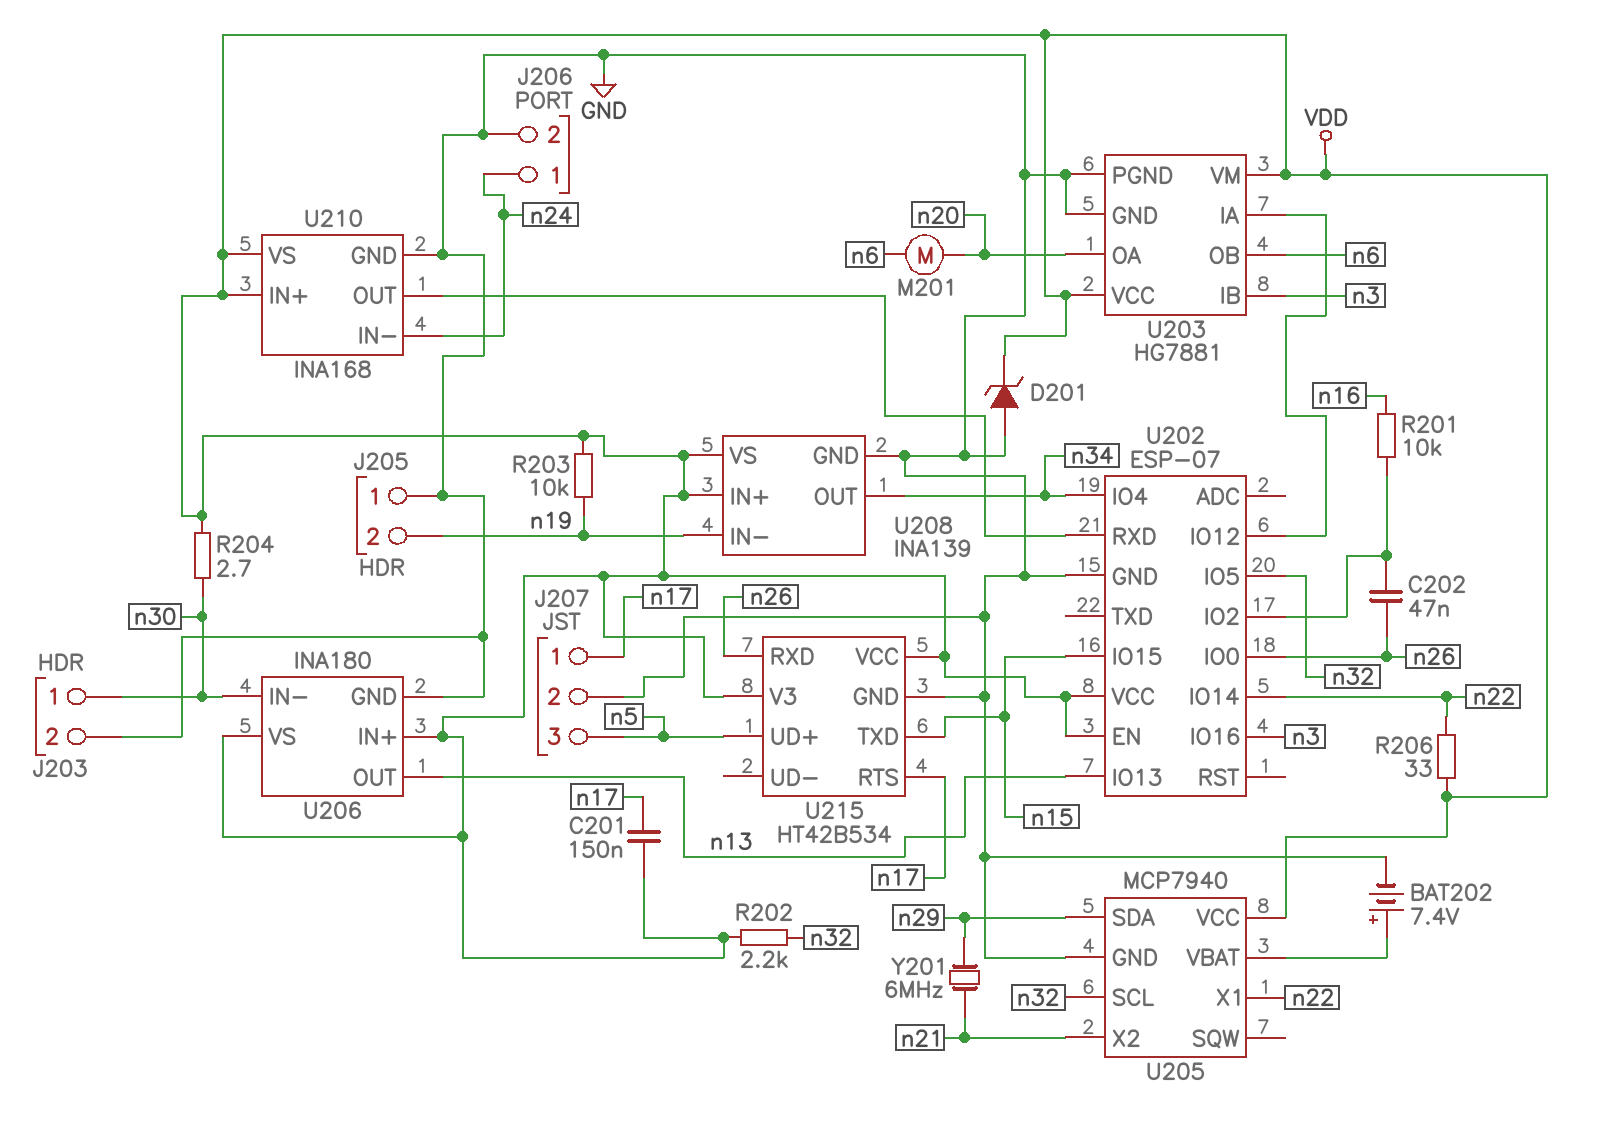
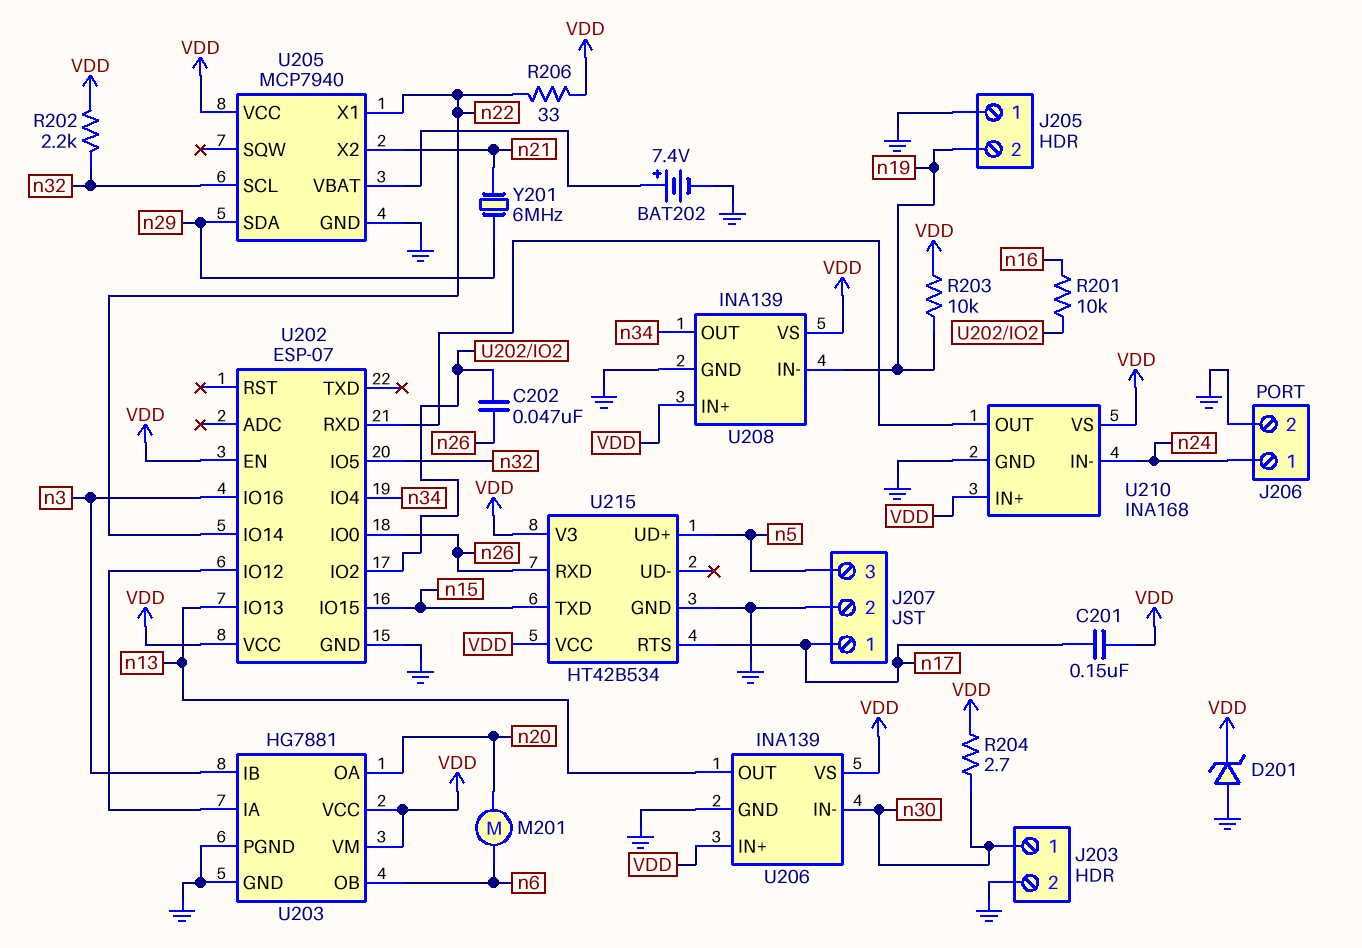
U206: INA180 -> INA139

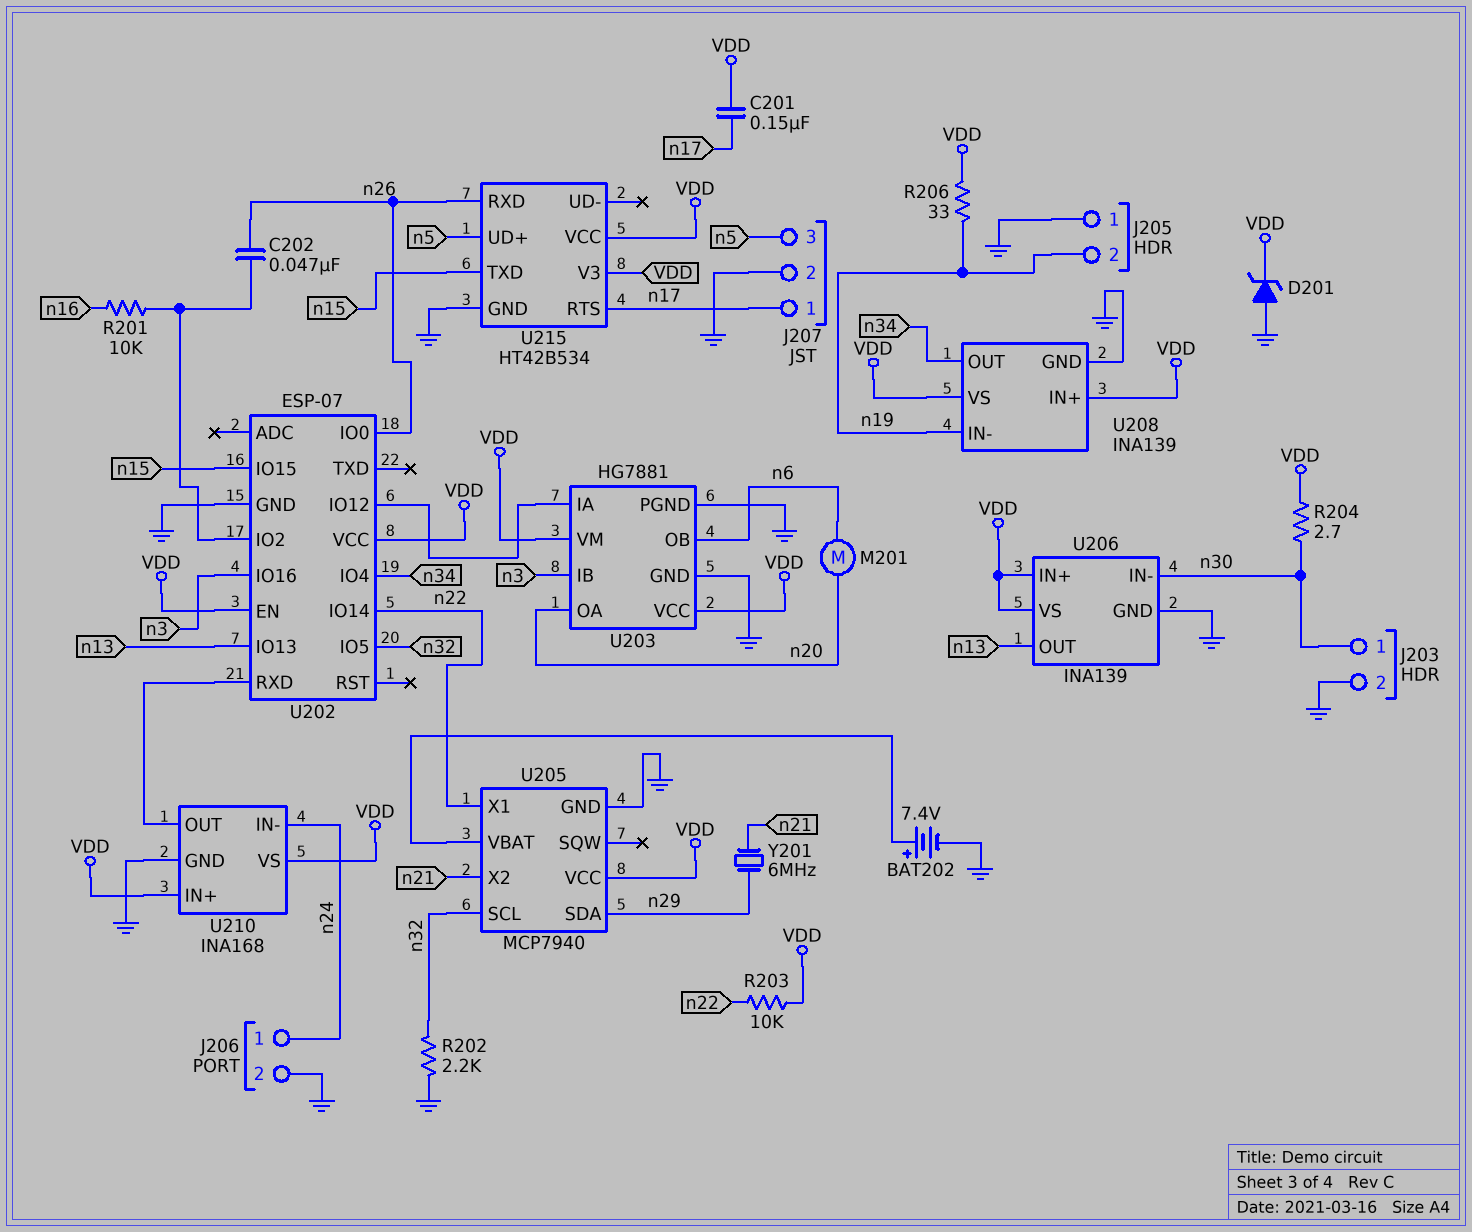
R202: 2.2k (VDD, n32) -> 2.2k (GND, n32)
R203: 10k (VDD, n19) -> 10k (VDD, n22)
R206: 33 (VDD, n22) -> 33 (VDD, n19)

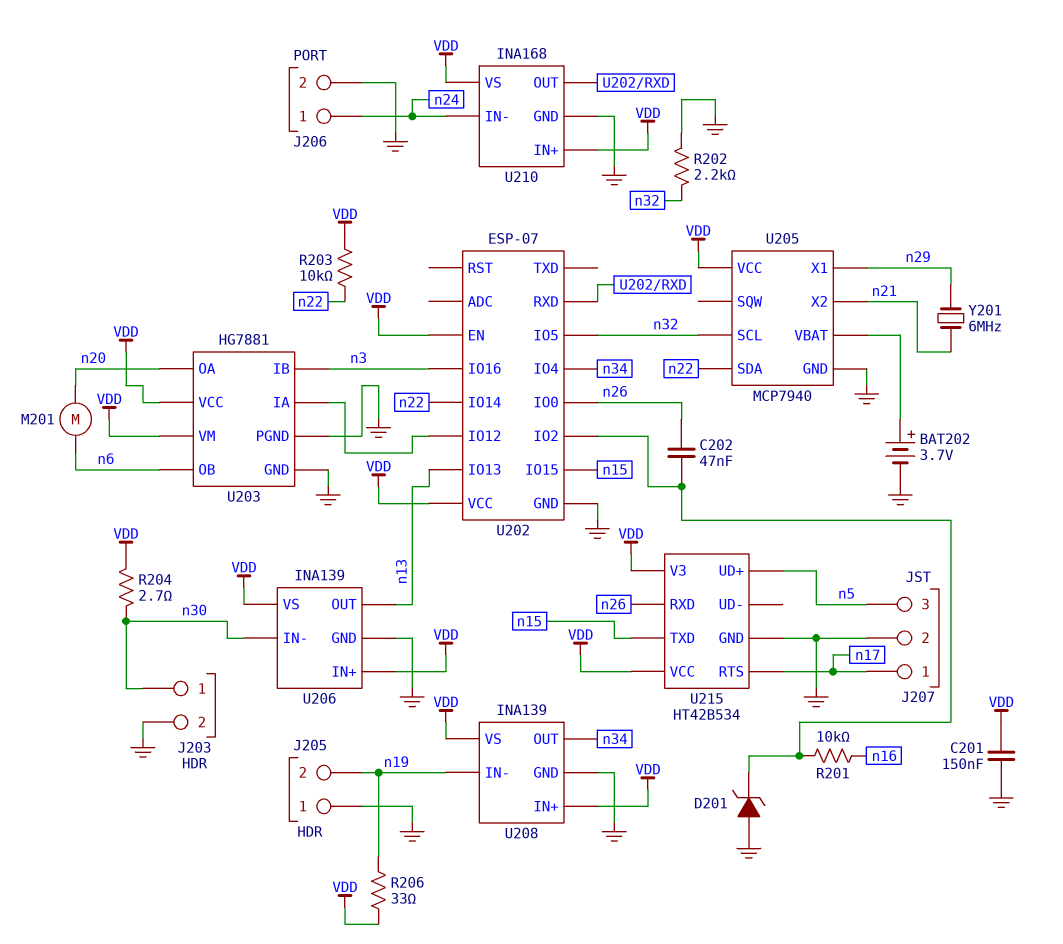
BAT202: 7.4V (plus U205/VBAT, minus GND) -> 3.7V (plus U205/VBAT, minus GND)
C201: 150nF (VDD, n17) -> 150nF (GND, VDD)
D201: zener (A GND, K VDD) -> zener (A GND, K U202/IO2)
U205 pin SDA: n29 -> n22
U205 pin X1: n22 -> n29

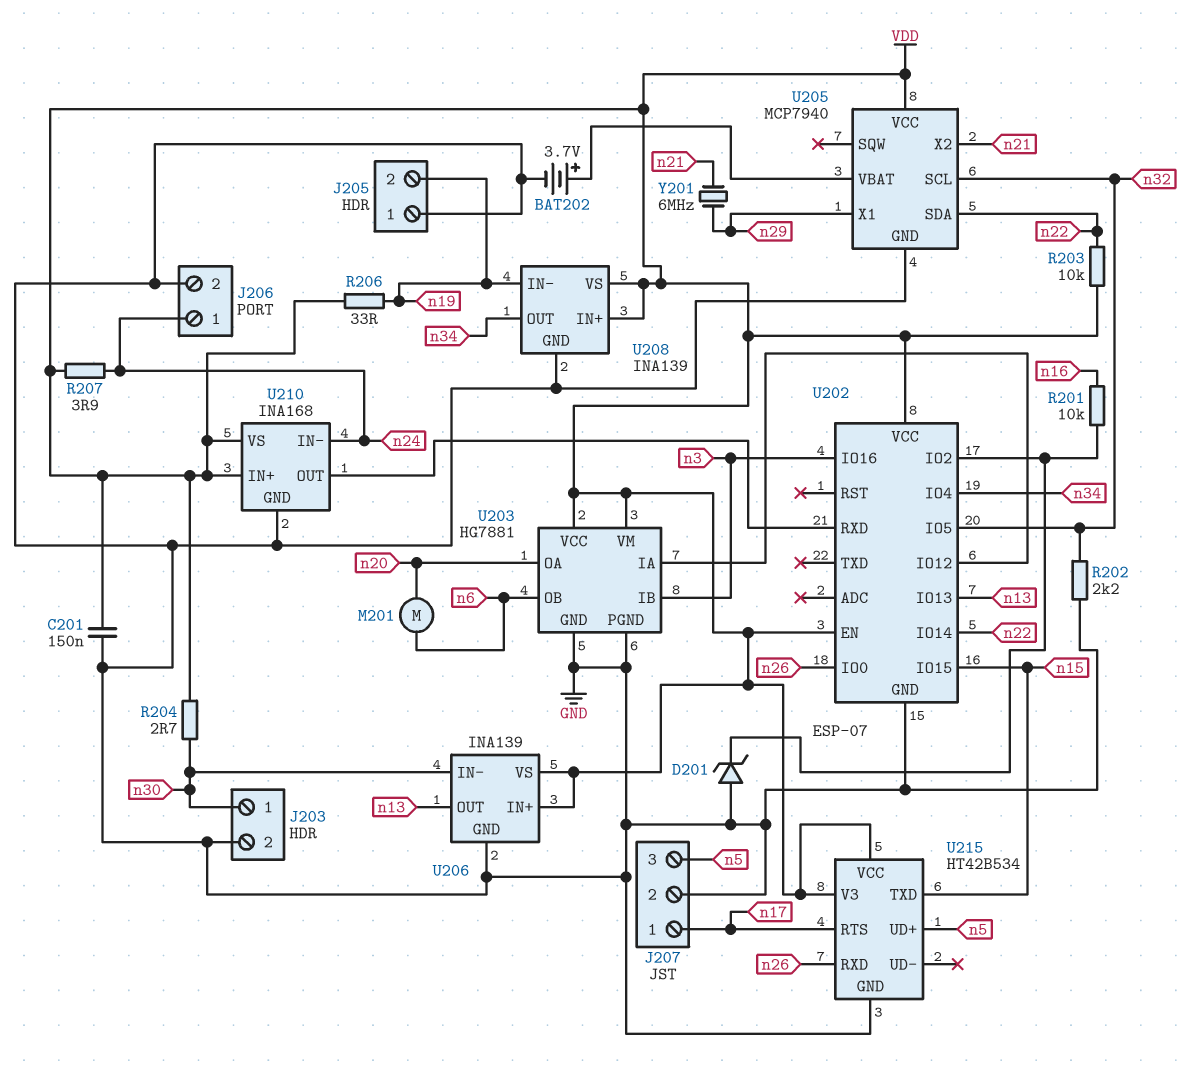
C202: 47nF (U202/IO2, n26) -> none
R207: none -> 3.9 (VDD, n24)

